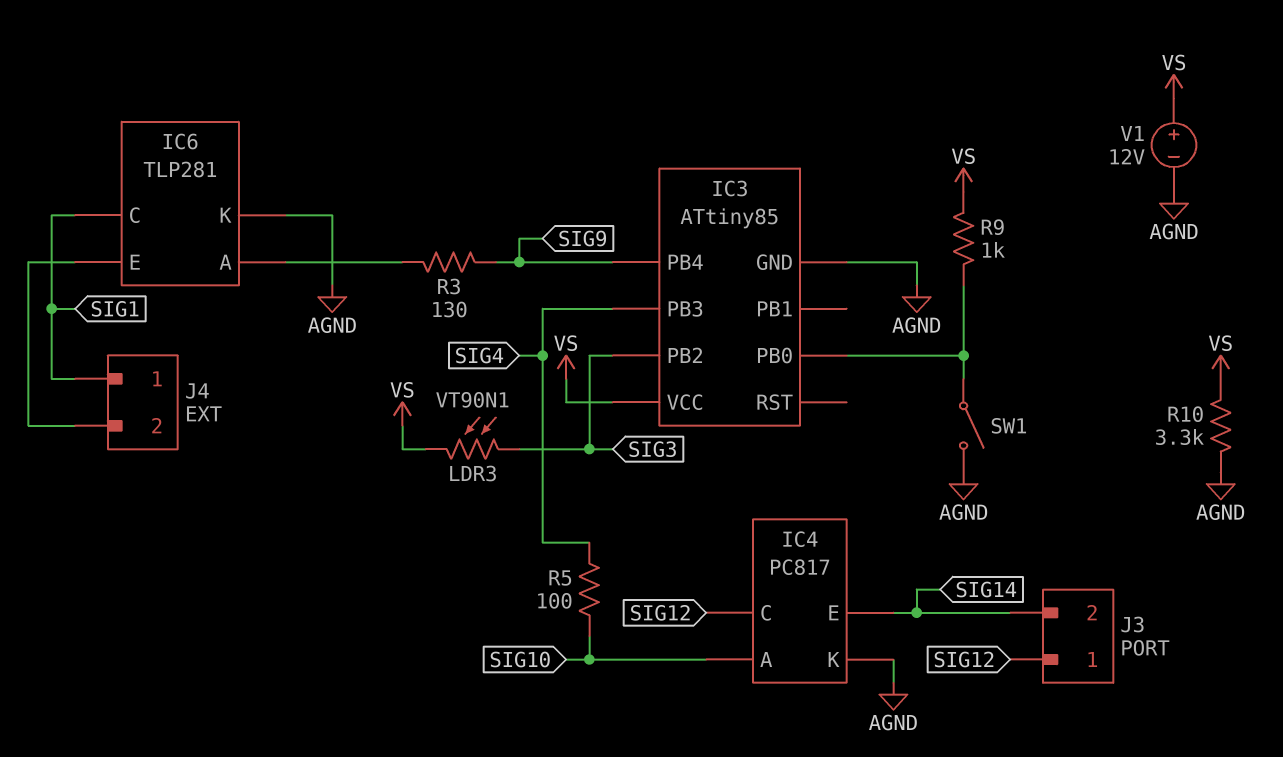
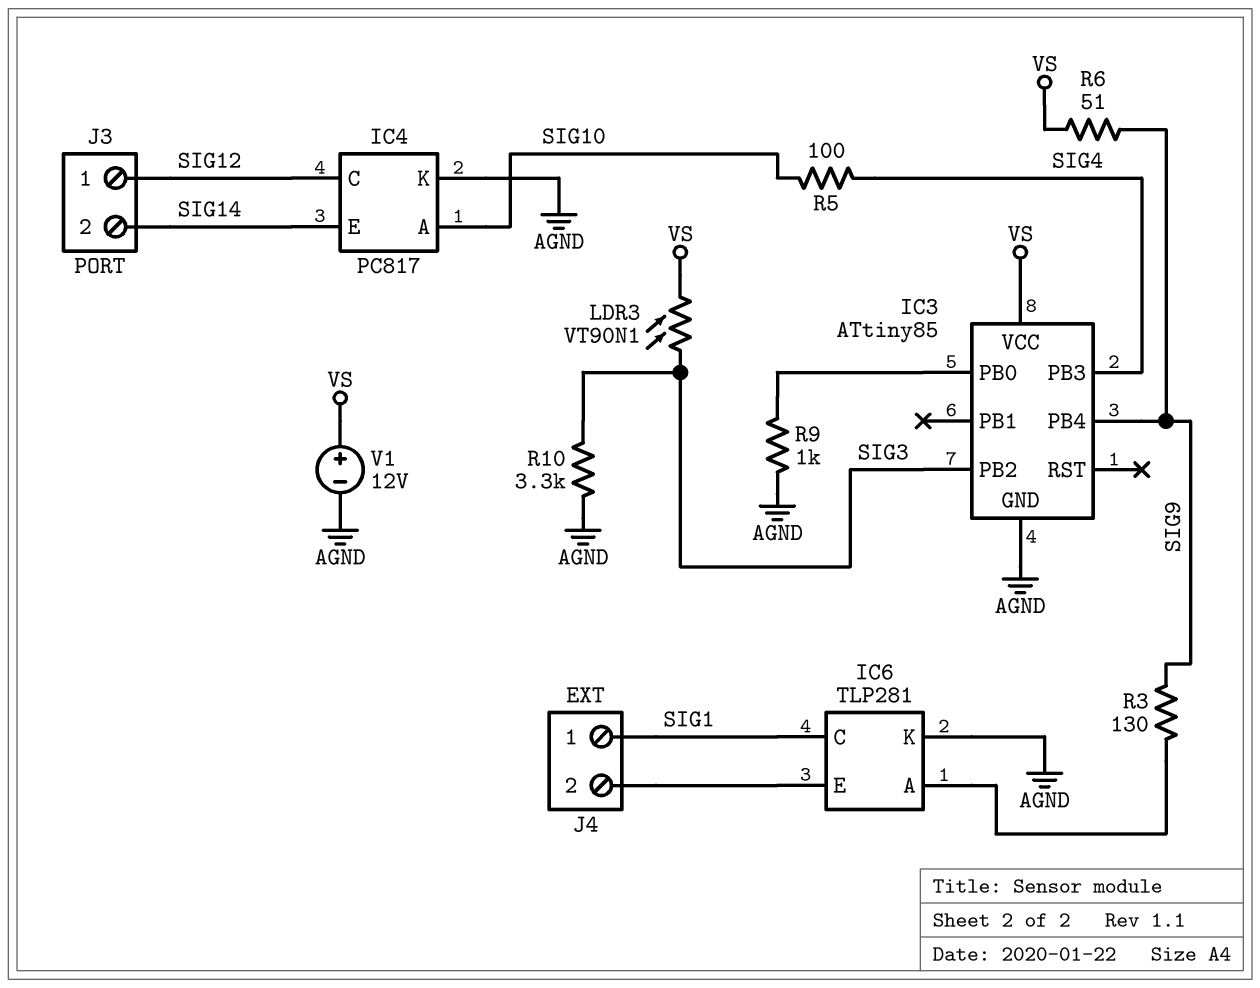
R6: none -> 51 (SIG9, VS)
R9: 1k (IC3/PB0, VS) -> 1k (AGND, IC3/PB0)
R10: 3.3k (AGND, VS) -> 3.3k (AGND, SIG3)
SW1: switch (AGND, IC3/PB0) -> none

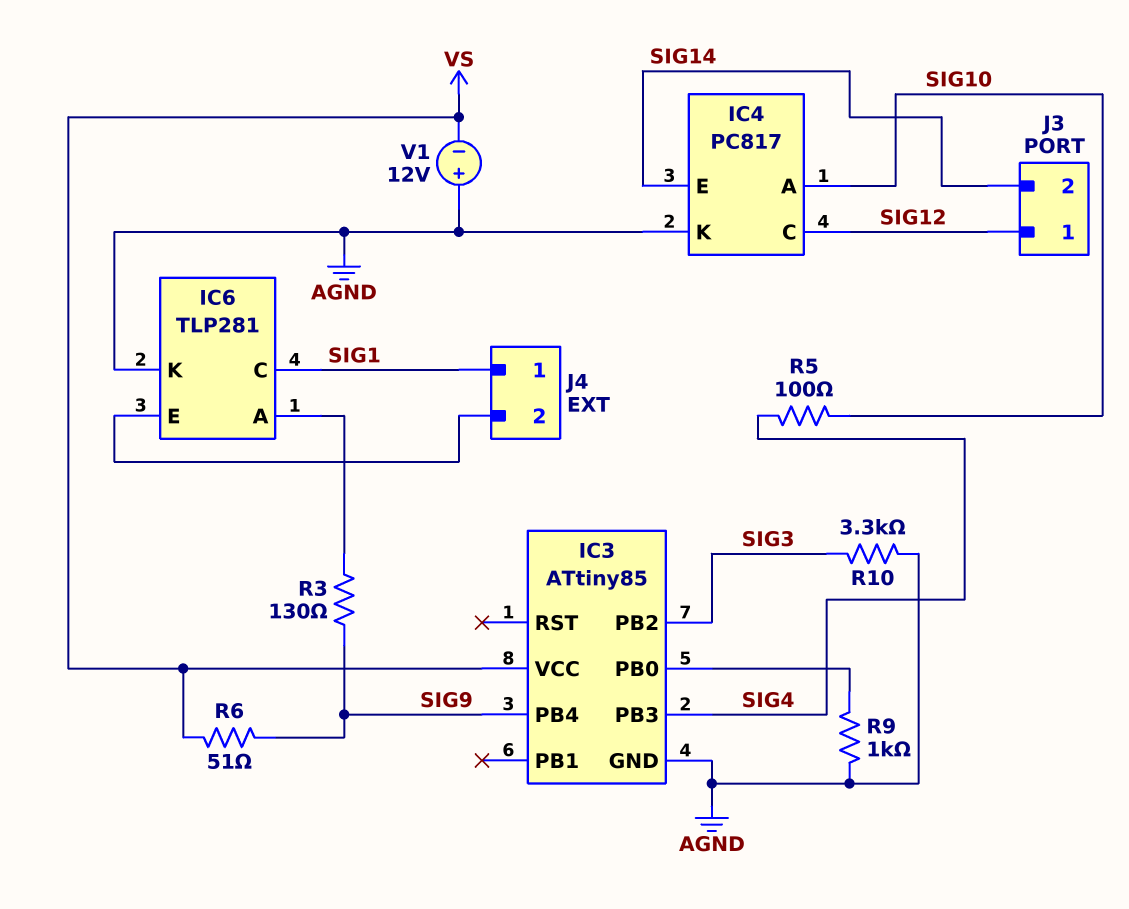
LDR3: VT90N1 (SIG3, VS) -> none
V1: 12V (plus VS, minus AGND) -> 12V (plus AGND, minus VS)

